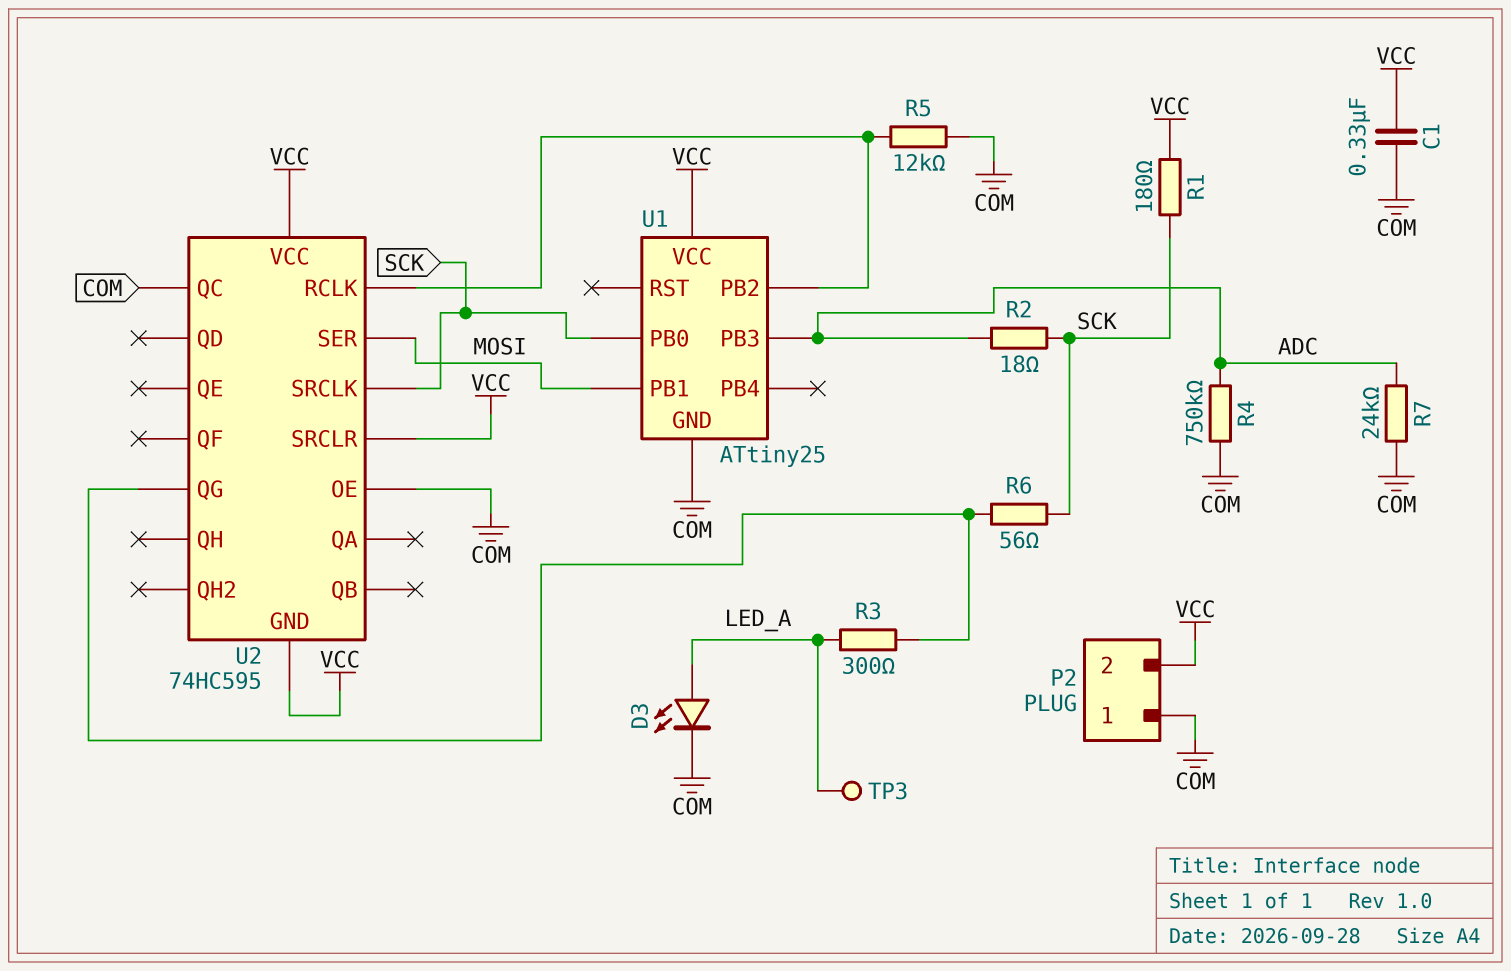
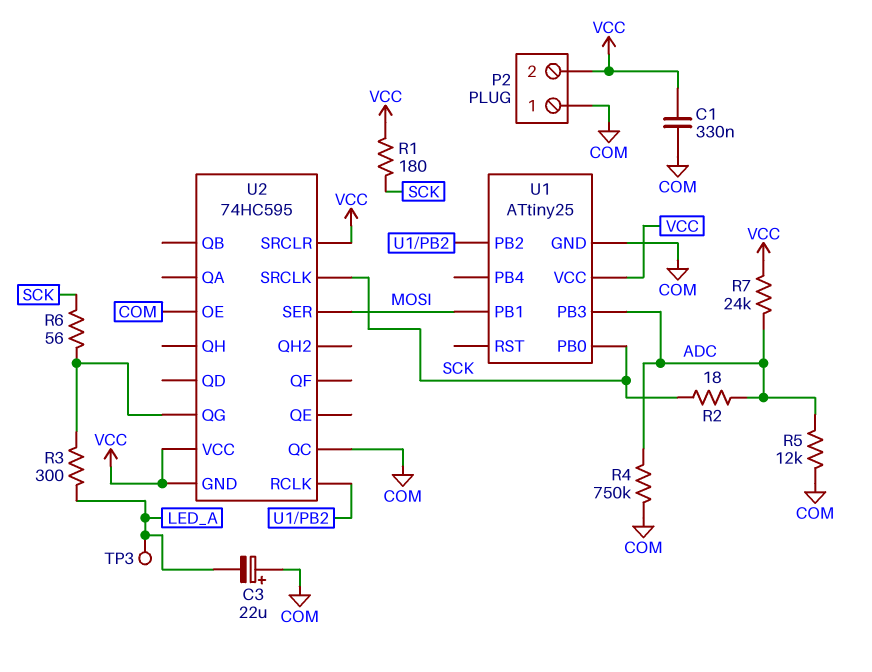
C3: none -> 22uF (plus COM, minus LED_A)
D3: LED (A LED_A, K COM) -> none
R5: 12k (COM, U1/PB2) -> 12k (ADC, COM)
R7: 24k (ADC, COM) -> 24k (ADC, VCC)

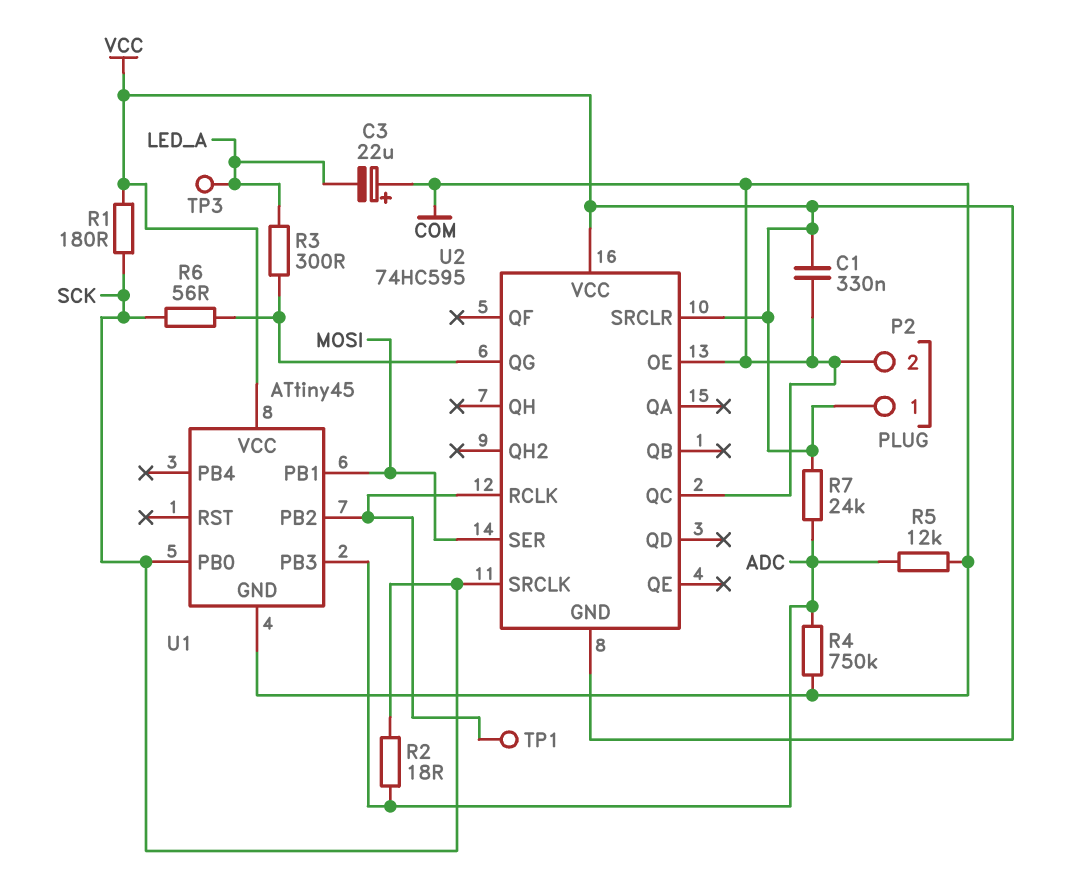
P2 pin 1: COM -> VCC
P2 pin 2: VCC -> COM
TP1: none -> test point (U1/PB2)
U1: ATtiny25 -> ATtiny45

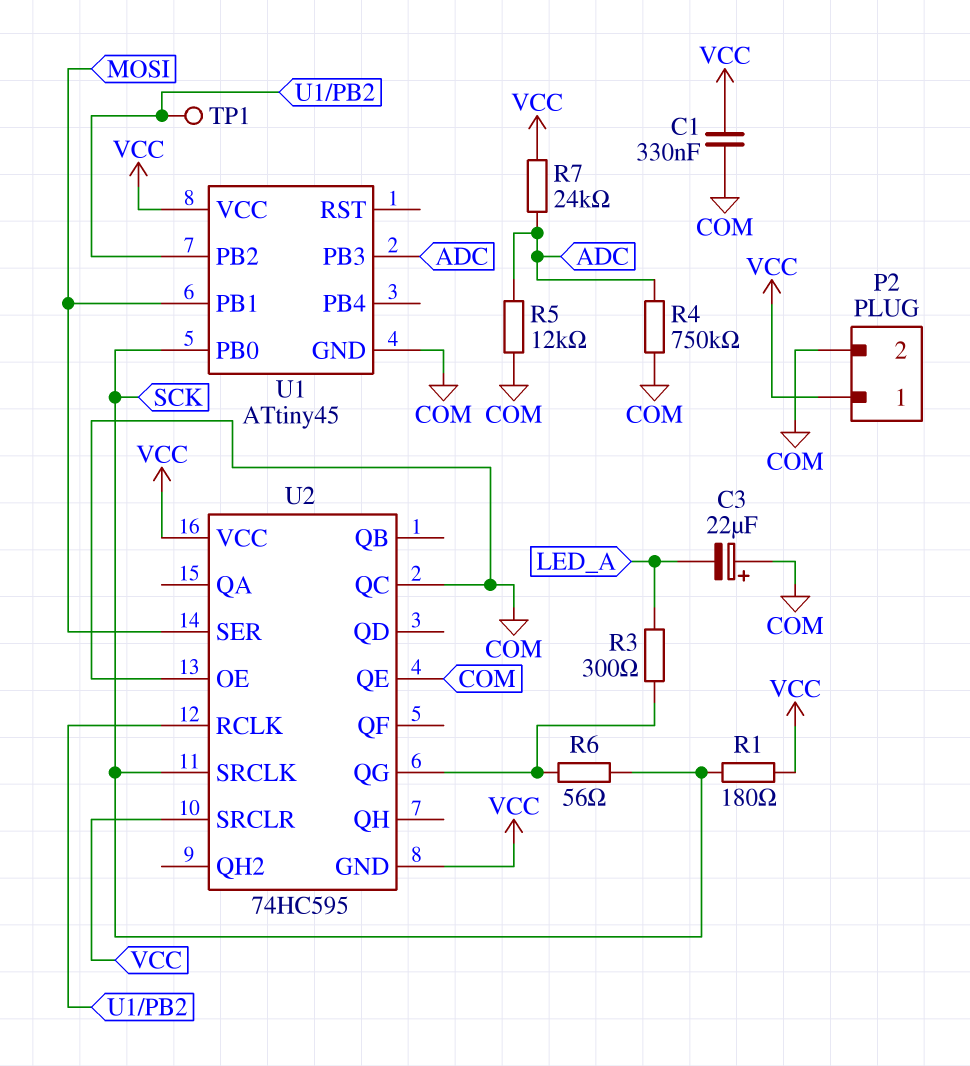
R2: 18 (ADC, SCK) -> none
TP3: test point (LED_A) -> none
U2 pin QE: none -> COM

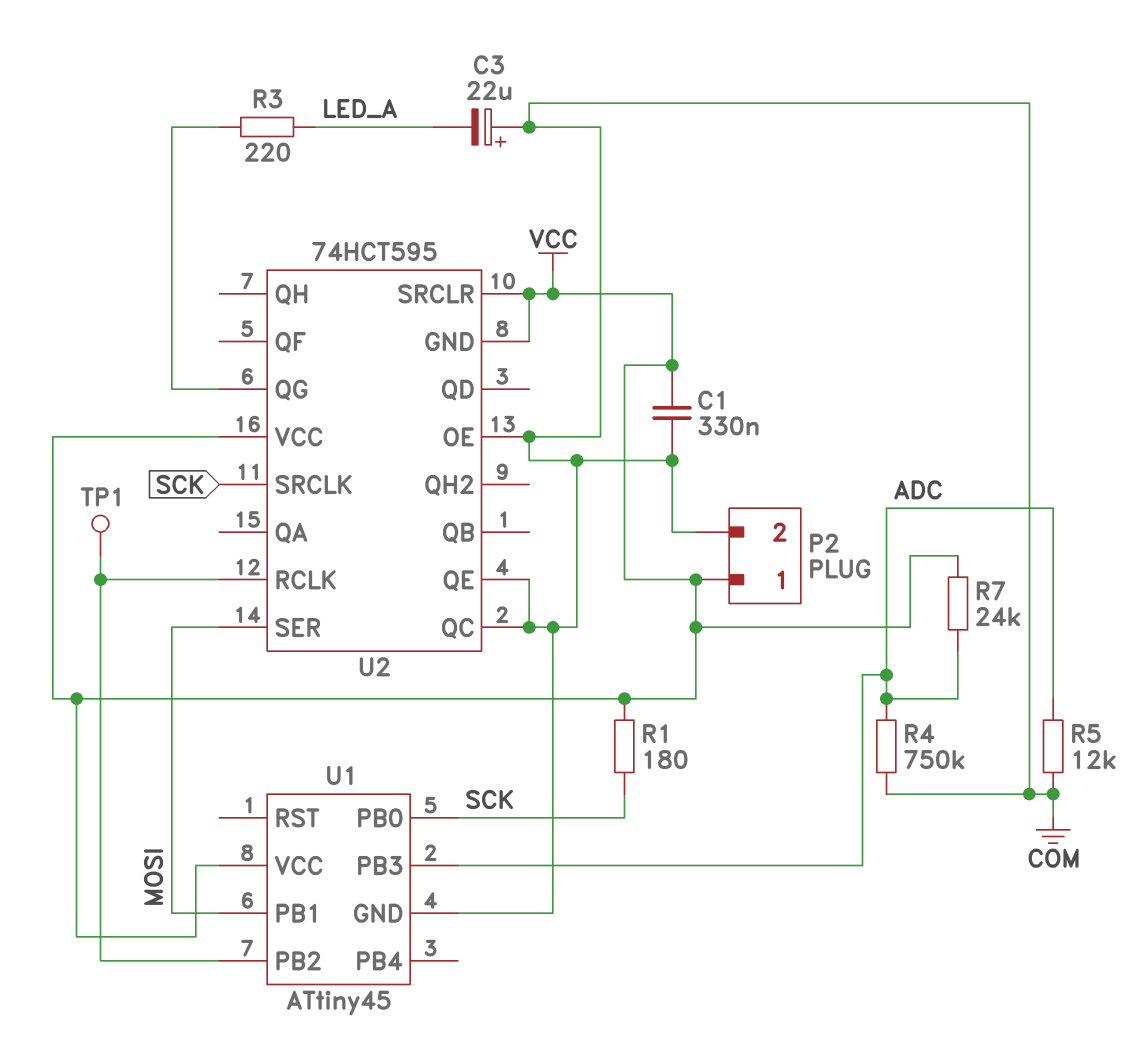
R3: 300 (LED_A, U2/QG) -> 220 (LED_A, U2/QG)
R6: 56 (SCK, U2/QG) -> none
U2: 74HC595 -> 74HCT595

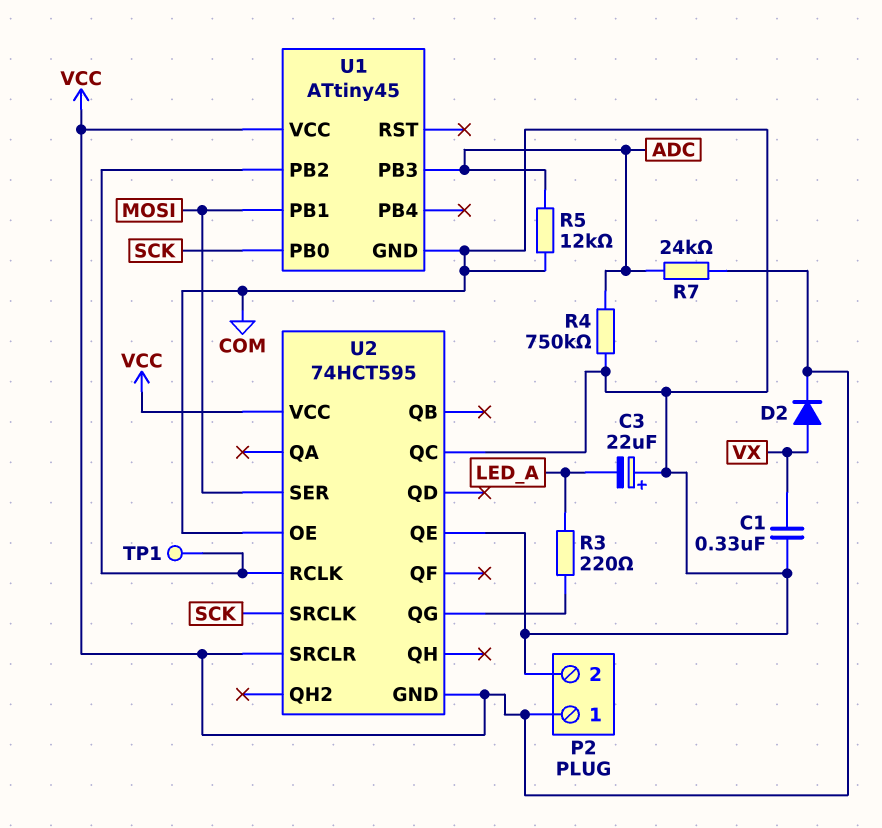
C1: 330nF (COM, VCC) -> 330nF (COM, VX)
D2: none -> diode (A VX, K VCC)
R1: 180 (SCK, VCC) -> none

